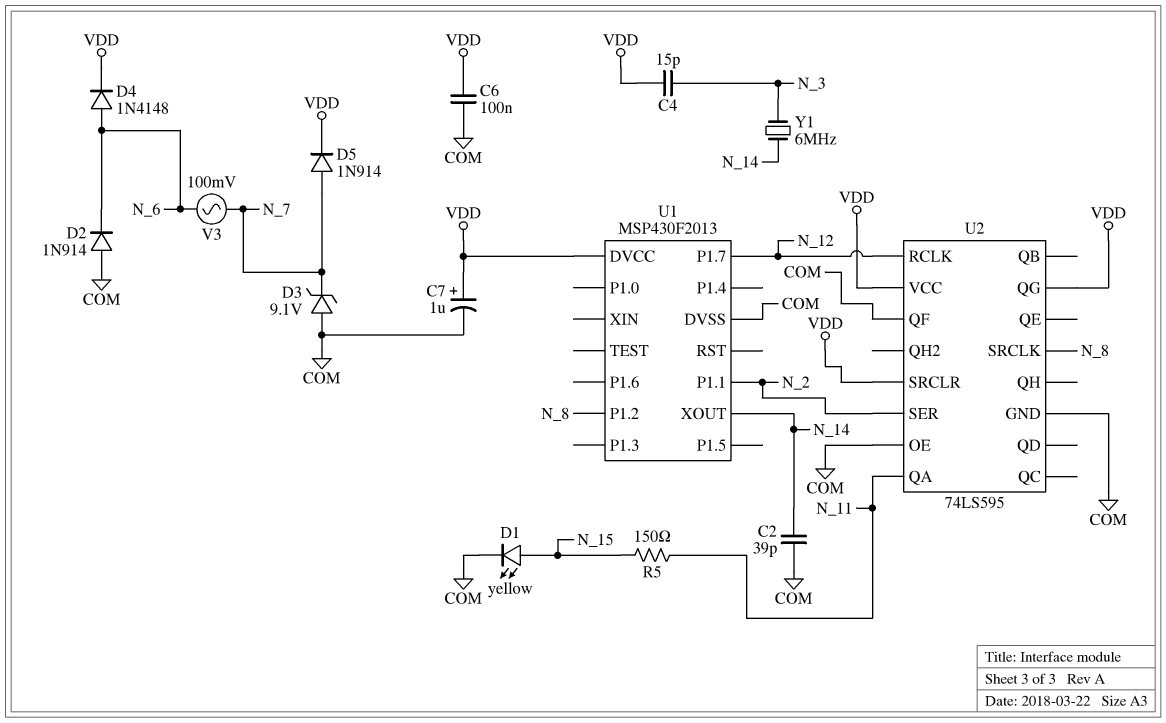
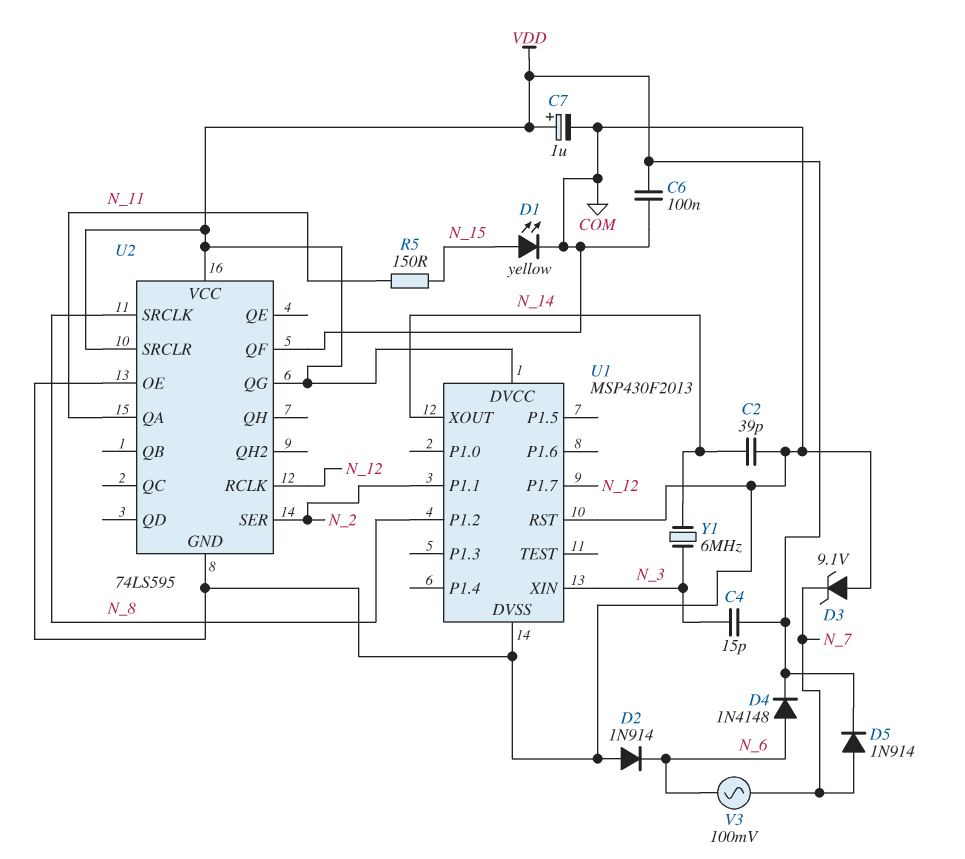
U1 pin RST: none -> COM
U1 pin XIN: none -> N_3

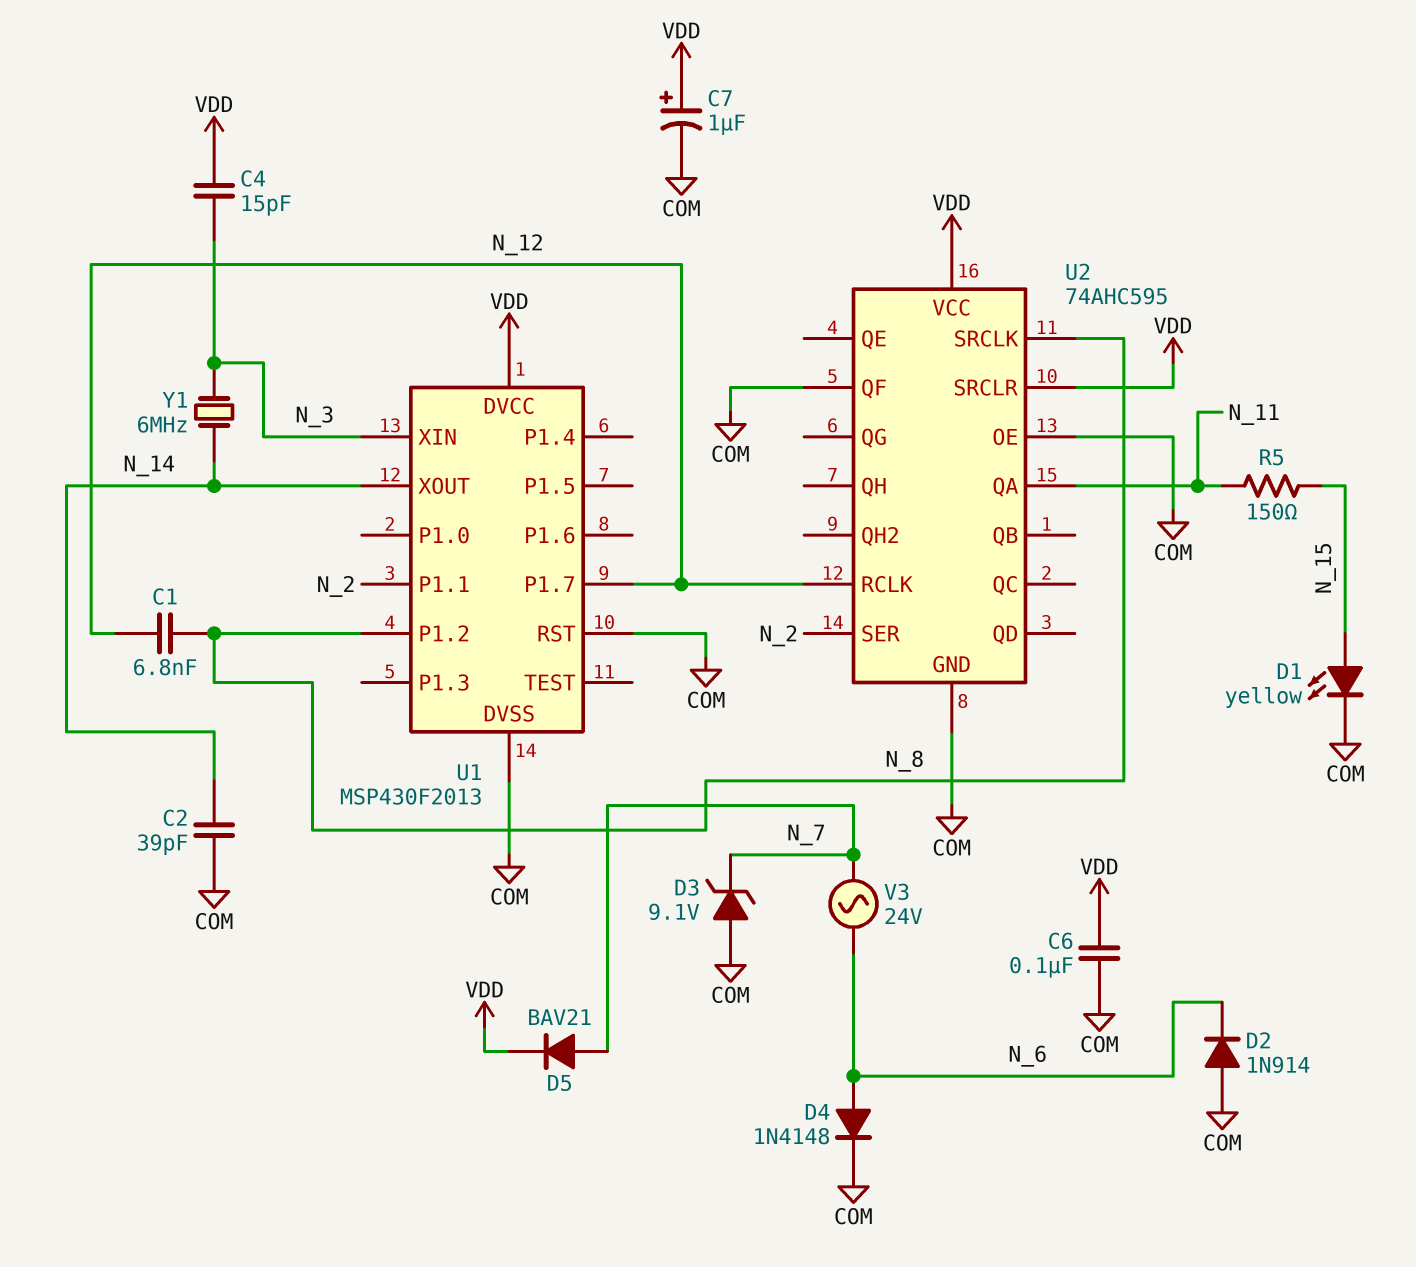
C1: none -> 6.8nF (N_8, N_12)
D4: diode 1N4148 (A N_6, K VDD) -> diode 1N4148 (A N_6, K COM)
D5: diode 1N914 (A N_7, K VDD) -> diode BAV21 (A N_7, K VDD)
U2: 74LS595 -> 74AHC595
U2 pin QG: VDD -> none
V3: AC 100mV (N_6, N_7) -> AC 24V (N_6, N_7)

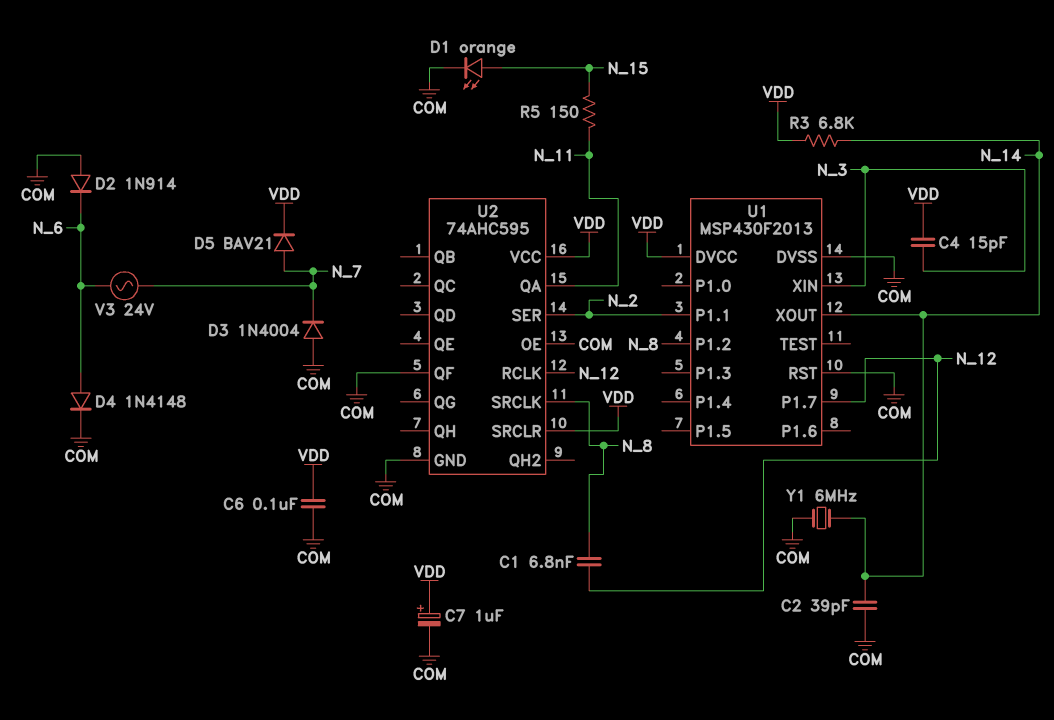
D1: LED yellow (A N_15, K COM) -> LED orange (A N_15, K COM)
D3: zener 9.1V (A COM, K N_7) -> diode 1N4004 (A COM, K N_7)
R3: none -> 6.8k (N_14, VDD)
Y1: 6MHz (N_3, N_14) -> 6MHz (COM, N_14)

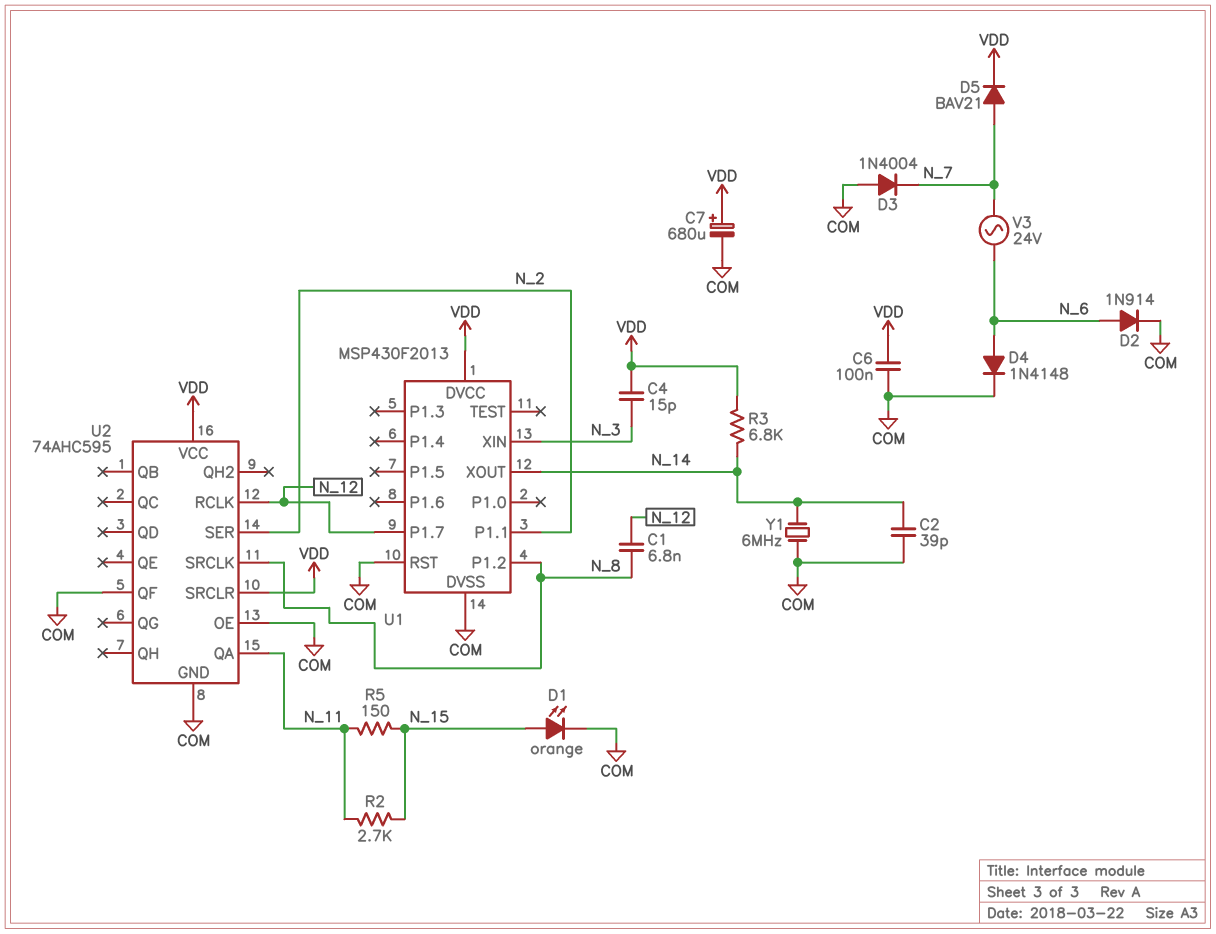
C7: 1uF (plus VDD, minus COM) -> 680uF (plus VDD, minus COM)
D2: diode 1N914 (A COM, K N_6) -> diode 1N914 (A N_6, K COM)
R2: none -> 2.7k (N_11, N_15)

